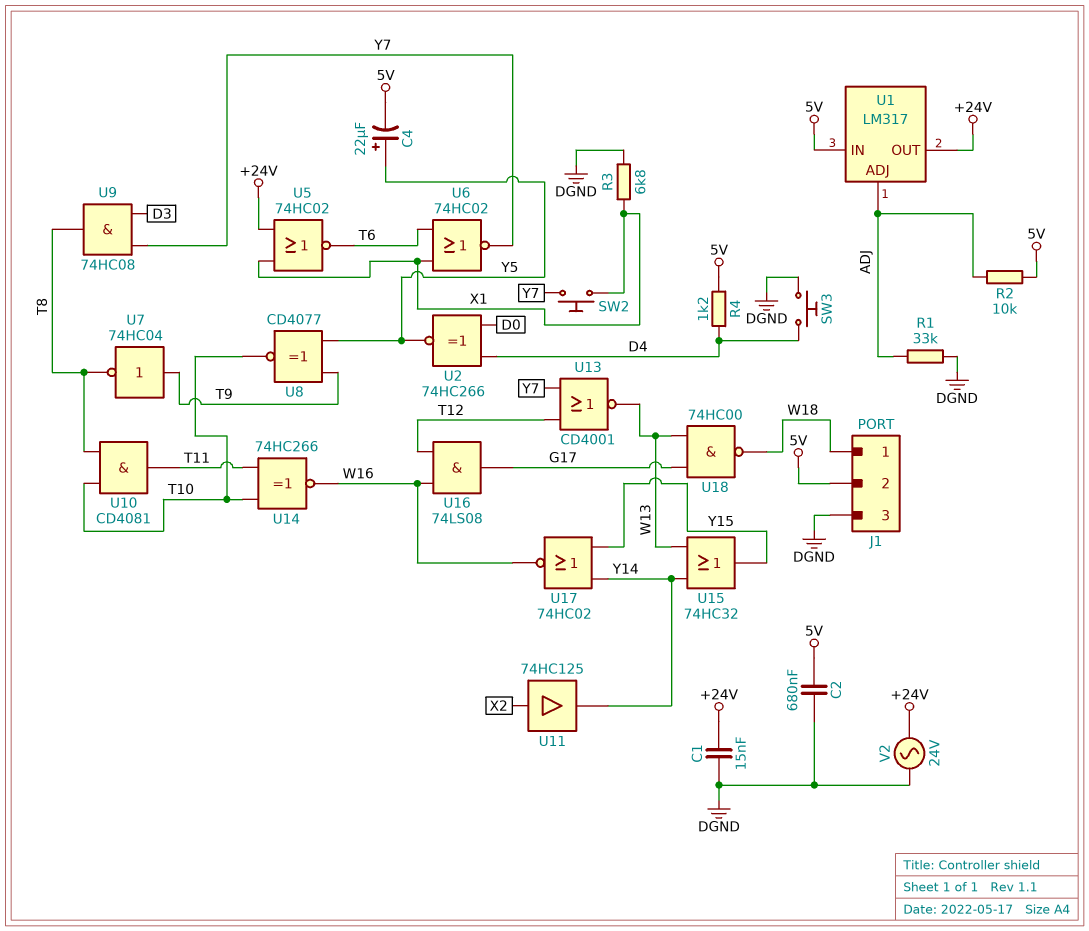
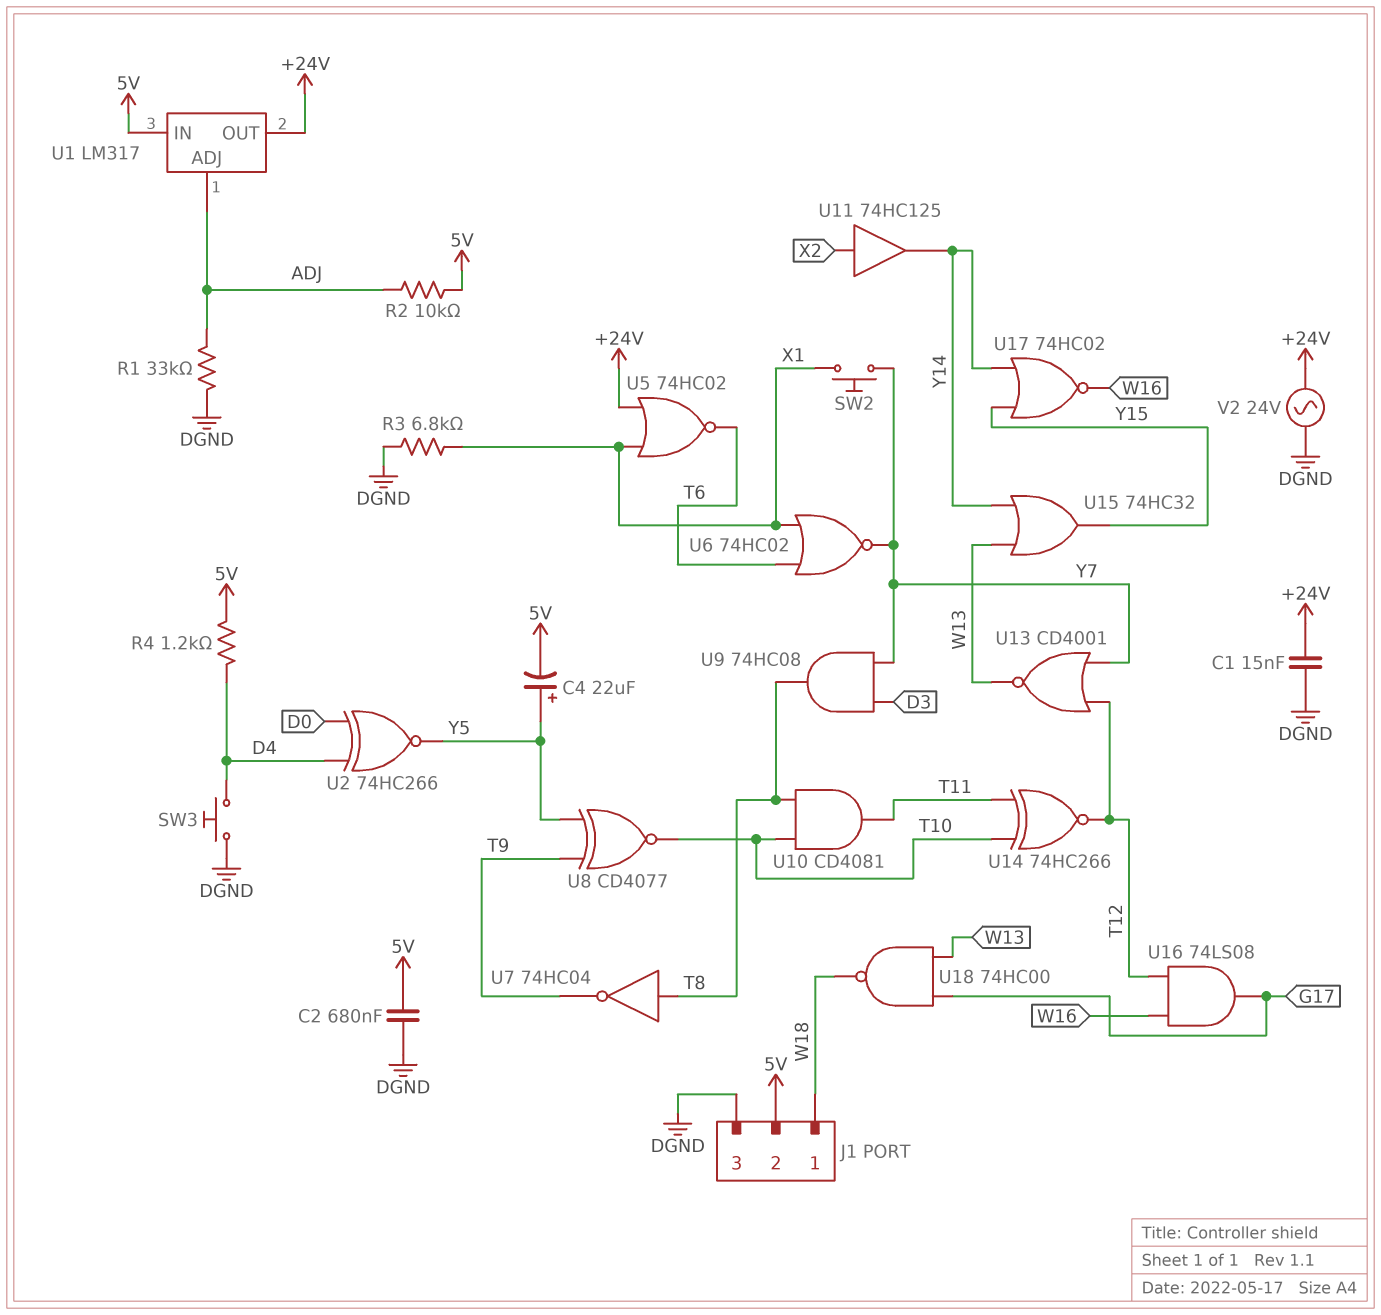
U7: NOT 74HC04 (in T9, out T8) -> NOT 74HC04 (in T8, out T9)
U14: XNOR 74HC266 (in T10, in T11, out W16) -> XNOR 74HC266 (in T10, in T11, out T12)

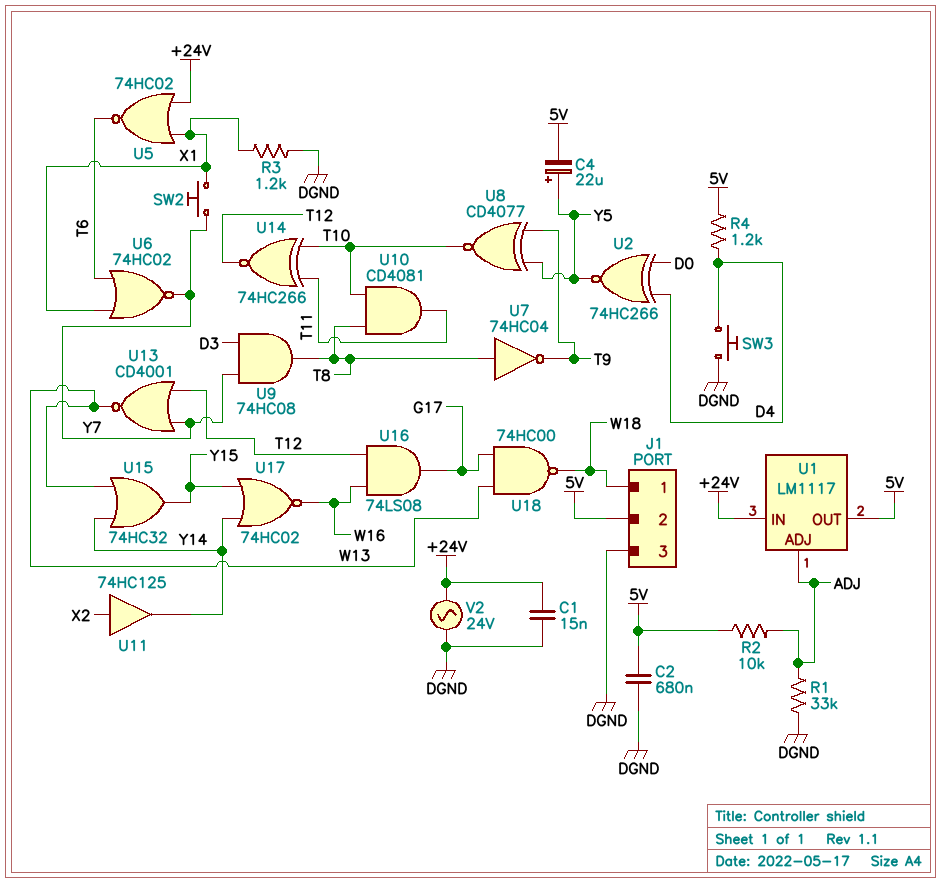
R3: 6.8k (DGND, X1) -> 1.2k (DGND, X1)
U1: LM317 -> LM1117
U1 pin IN: 5V -> +24V
U1 pin OUT: +24V -> 5V

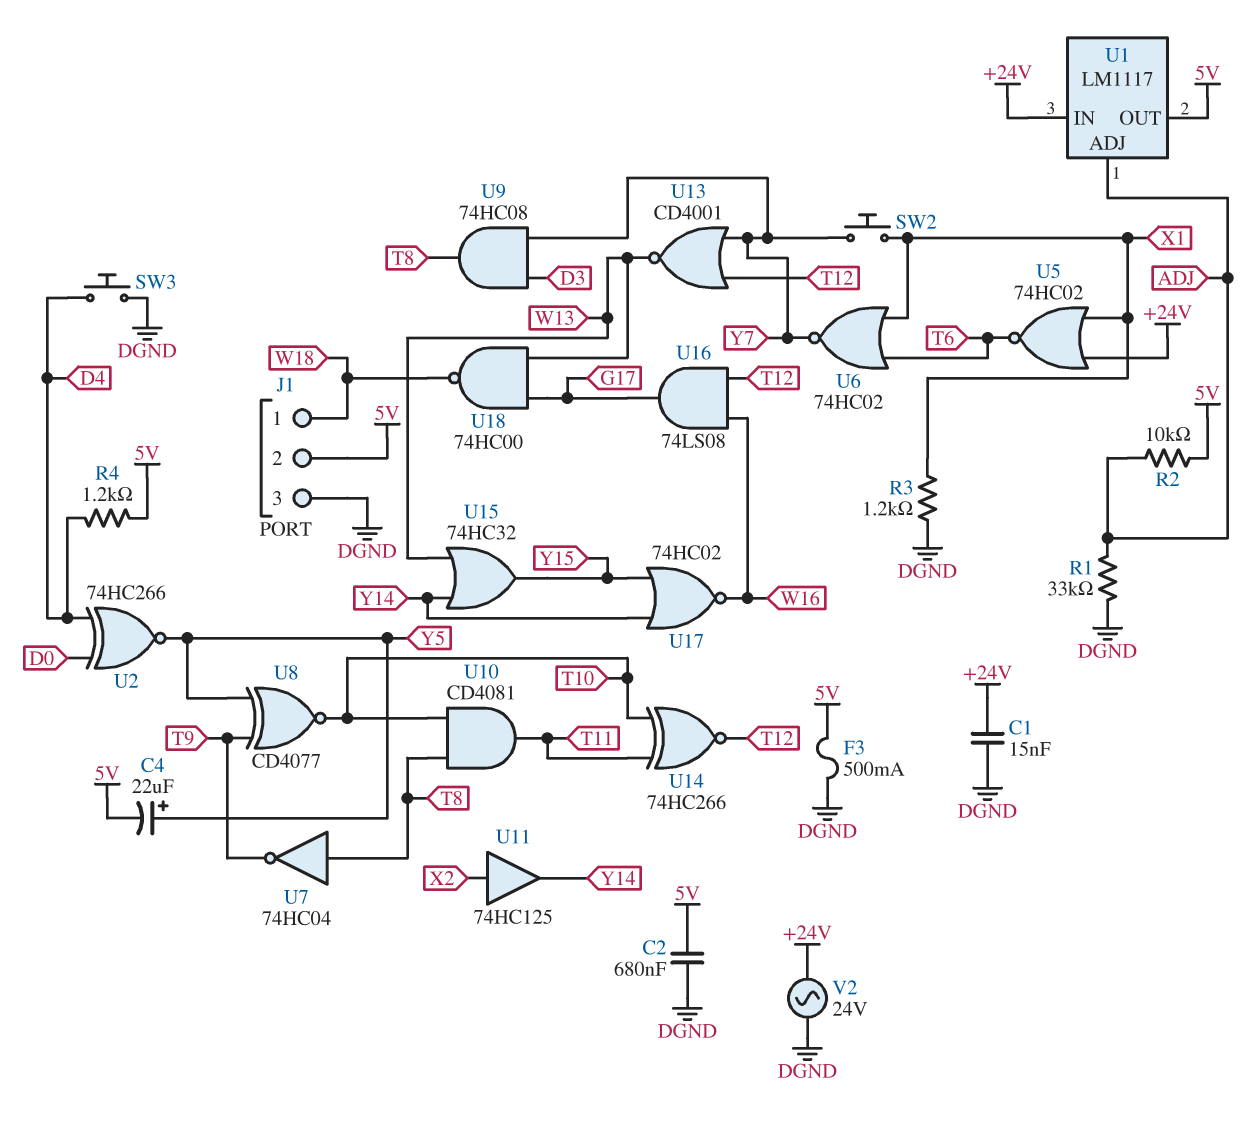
F3: none -> 500mA (5V, DGND)

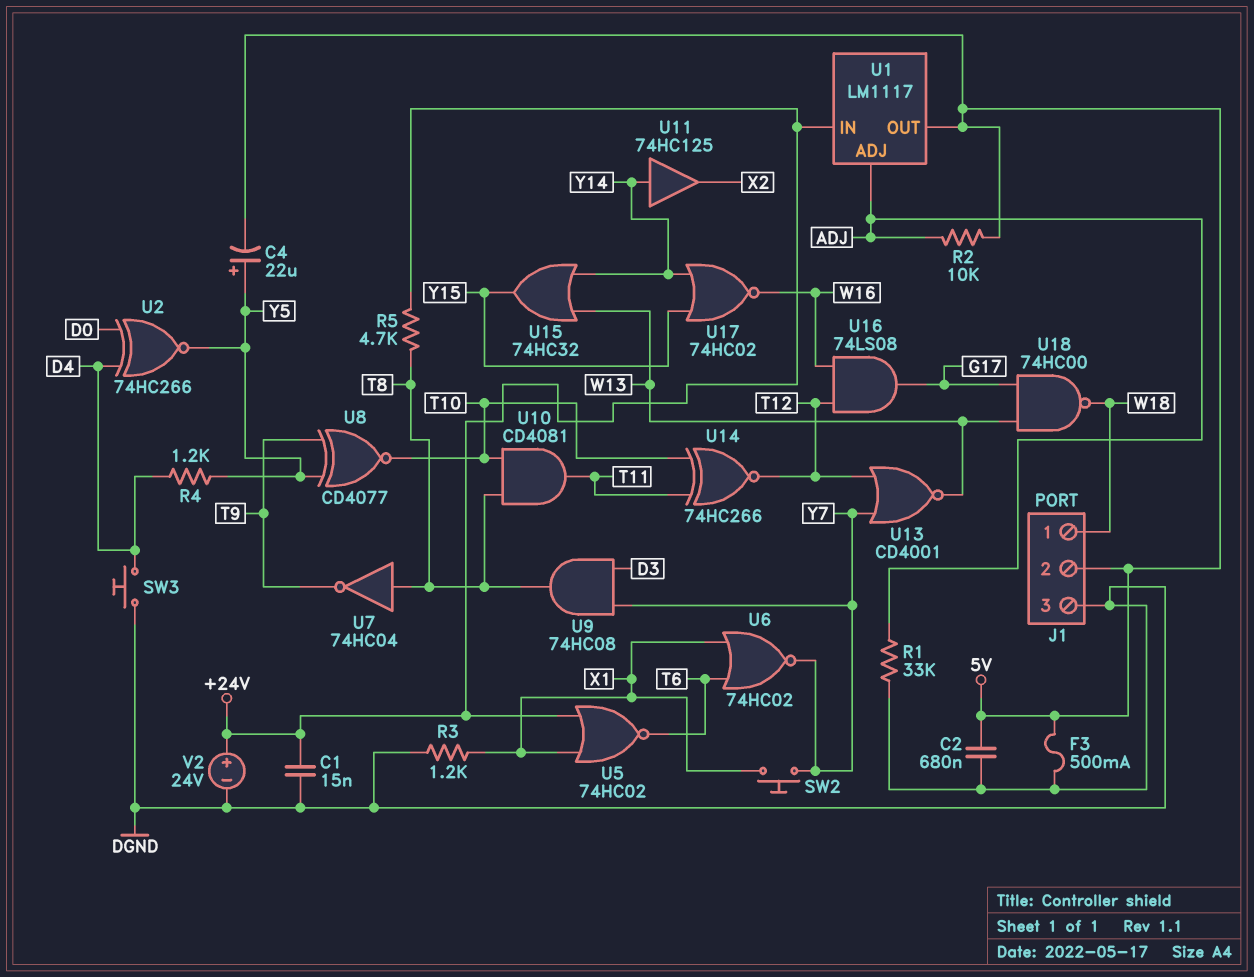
R4: 1.2k (5V, D4) -> 1.2k (D4, Y5)
R5: none -> 4.7k (+24V, T8)
U11: buffer 74HC125 (in X2, out Y14) -> buffer 74HC125 (in Y14, out X2)
V2: AC 24V (+24V, DGND) -> 24V (plus +24V, minus DGND)

